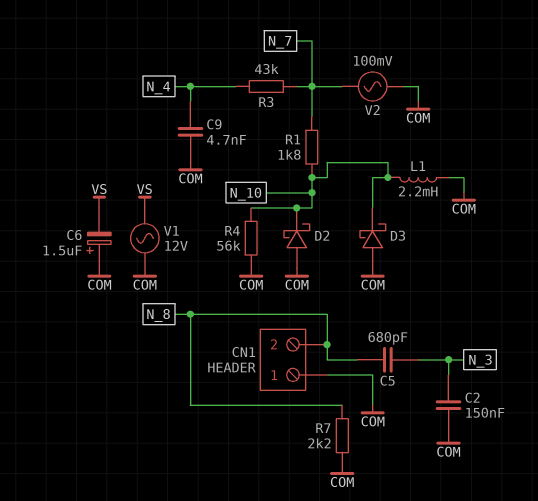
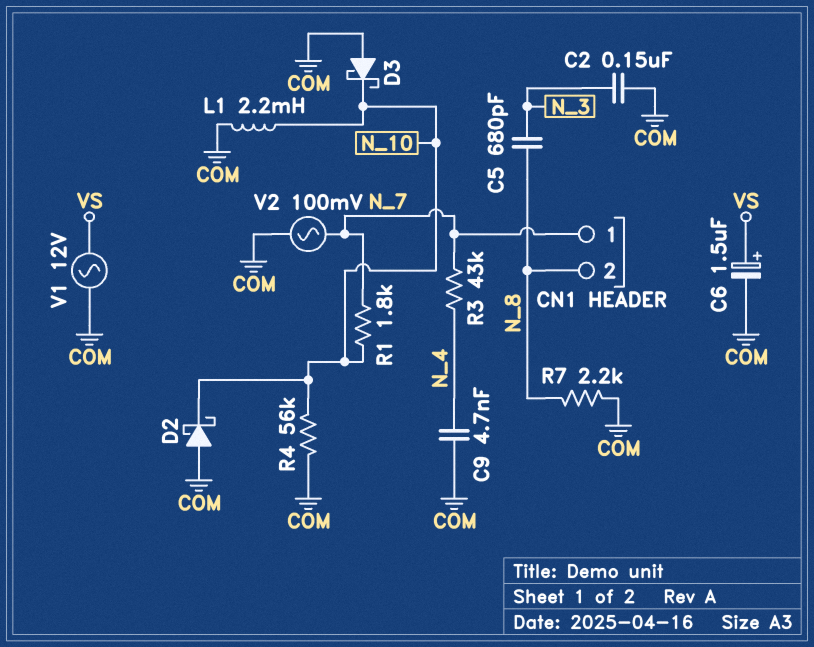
C6: 1.5uF (plus COM, minus VS) -> 1.5uF (plus VS, minus COM)
CN1 pin 1: COM -> N_7

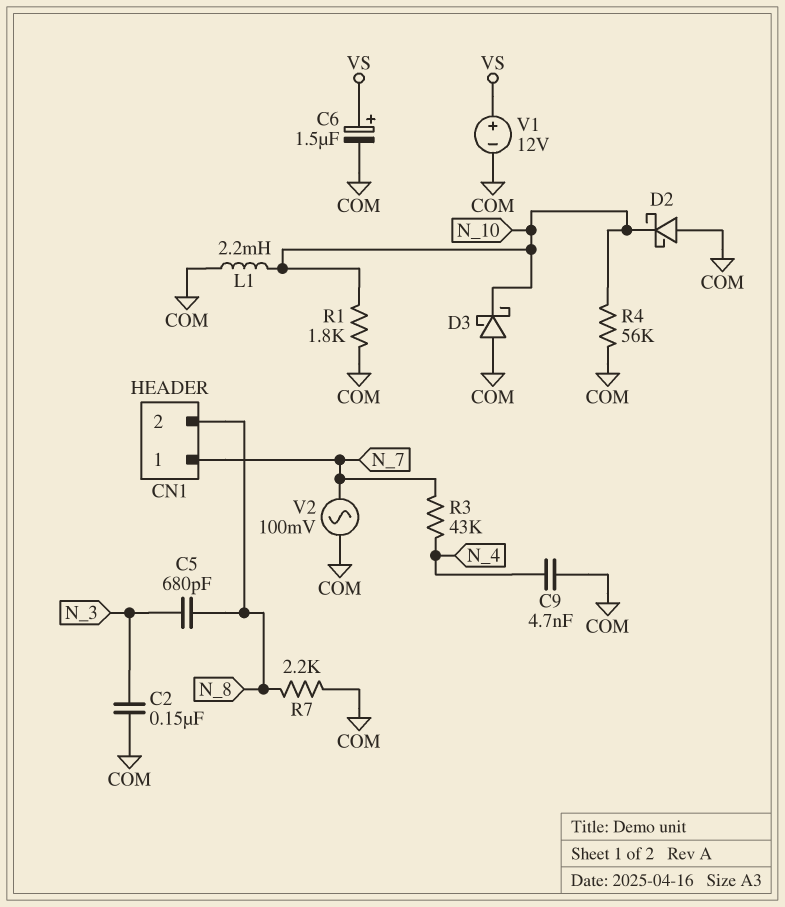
R1: 1.8k (N_7, N_10) -> 1.8k (COM, N_10)
V1: AC 12V (COM, VS) -> 12V (plus VS, minus COM)

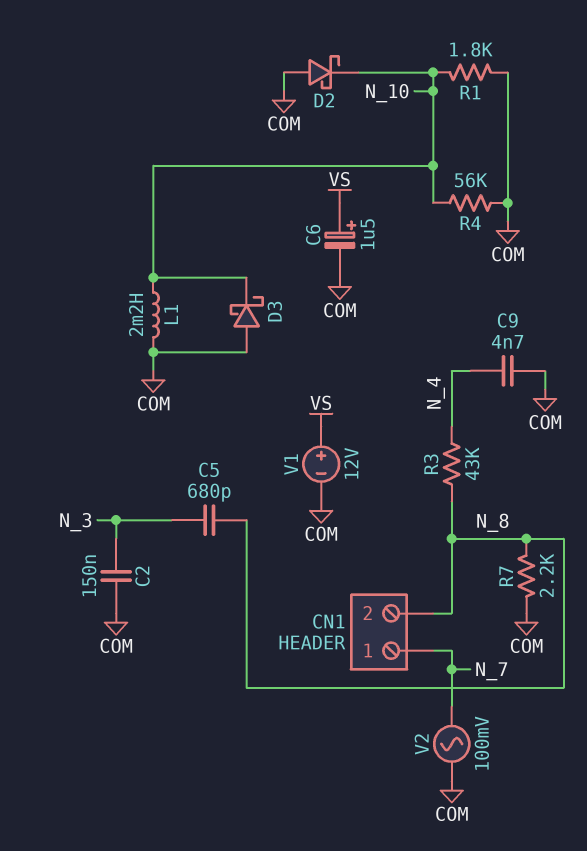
R3: 43k (N_4, N_7) -> 43k (N_4, N_8)

